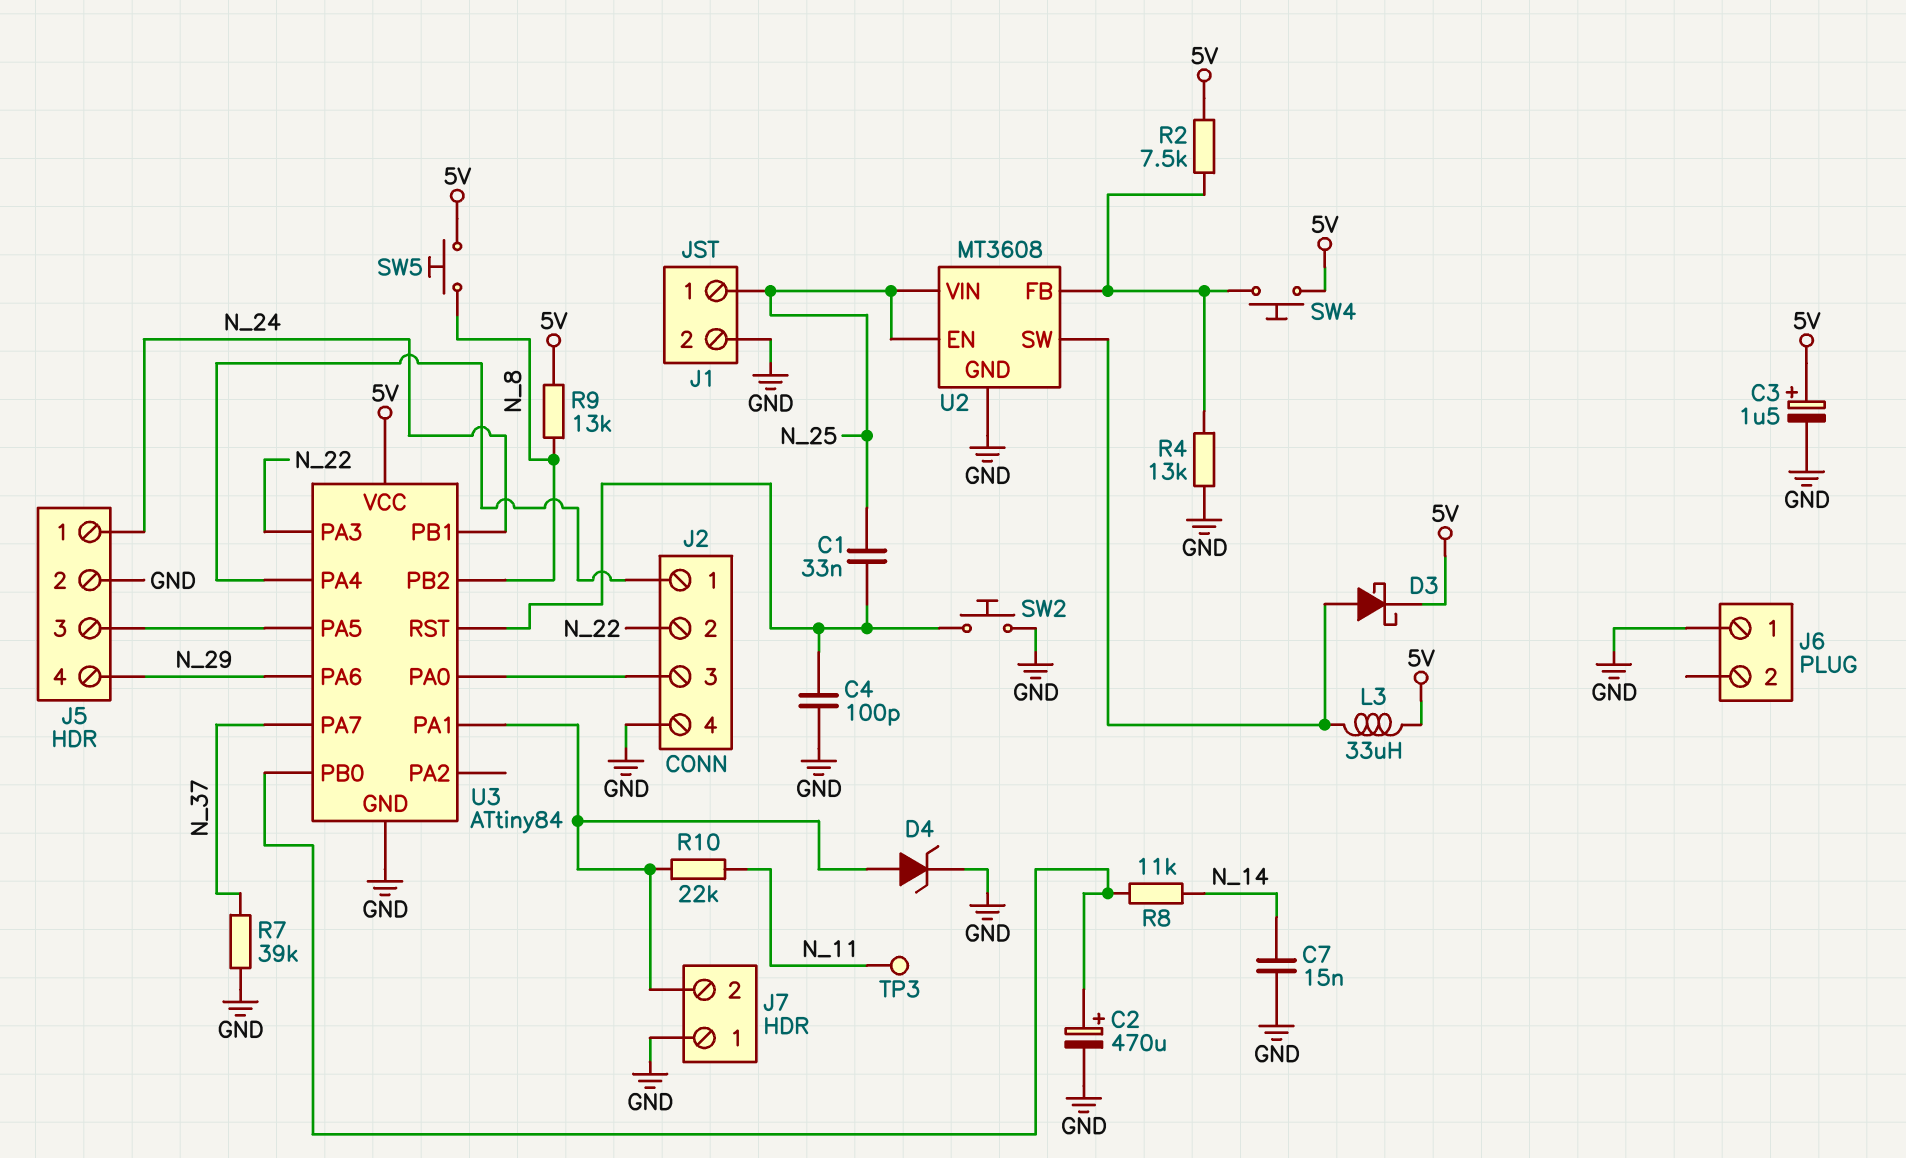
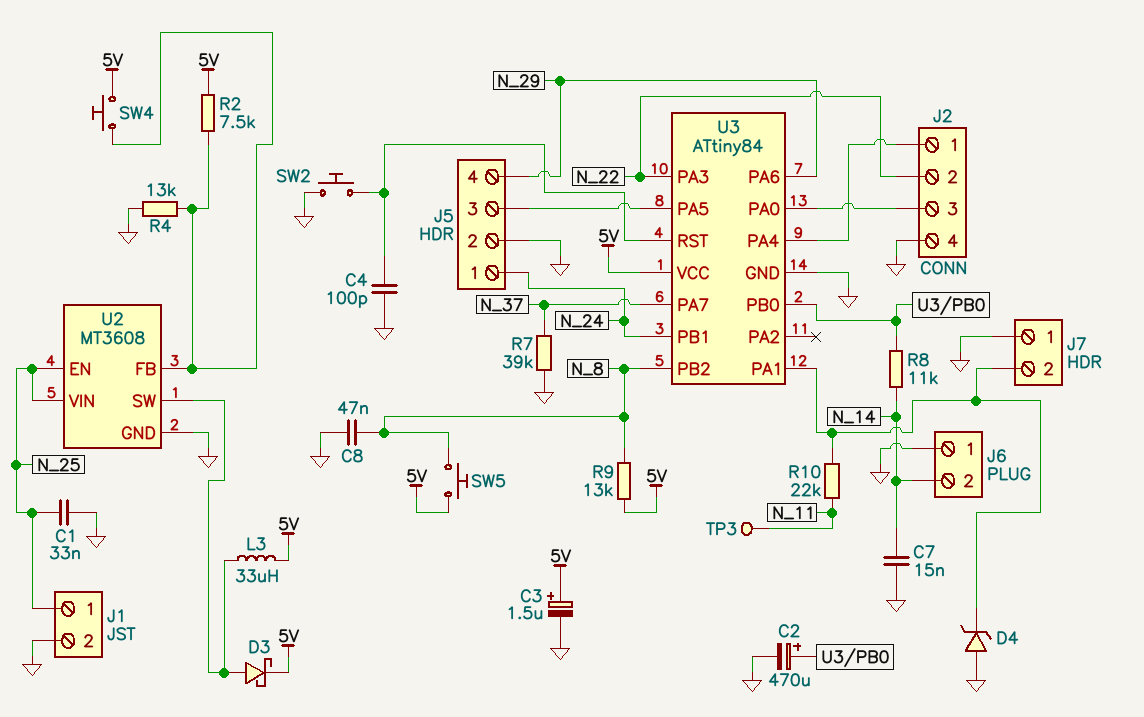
C1: 33nF (N_25, U3/RST) -> 33nF (GND, N_25)
C8: none -> 47nF (GND, N_8)
D4: zener (A J7/2, K GND) -> zener (A GND, K J7/2)
J6 pin 2: none -> N_14

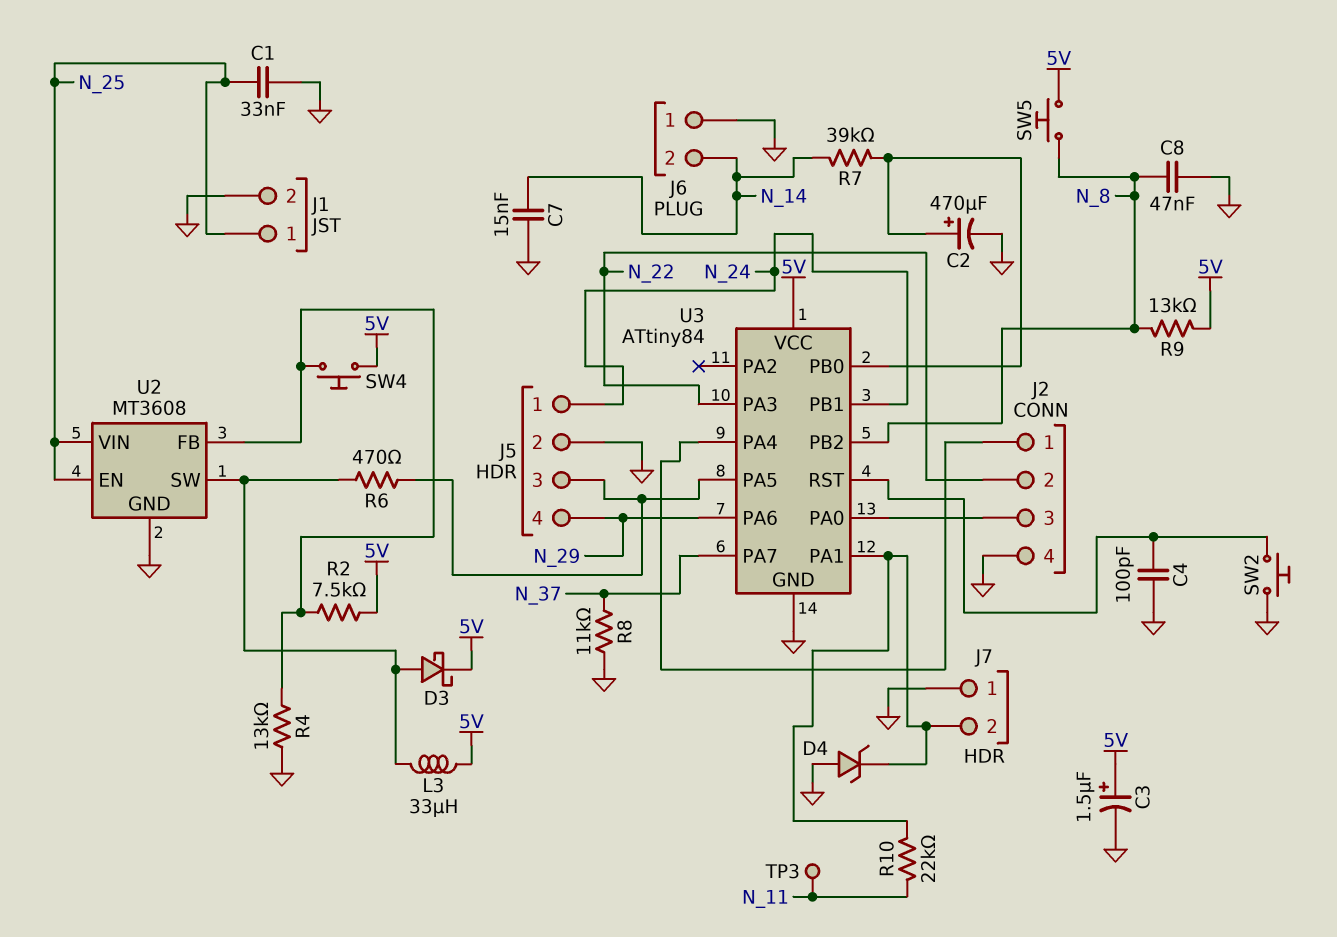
R6: none -> 470 (J5/3, U2/SW)
R7: 39k (GND, N_37) -> 39k (N_14, U3/PB0)
R8: 11k (N_14, U3/PB0) -> 11k (GND, N_37)

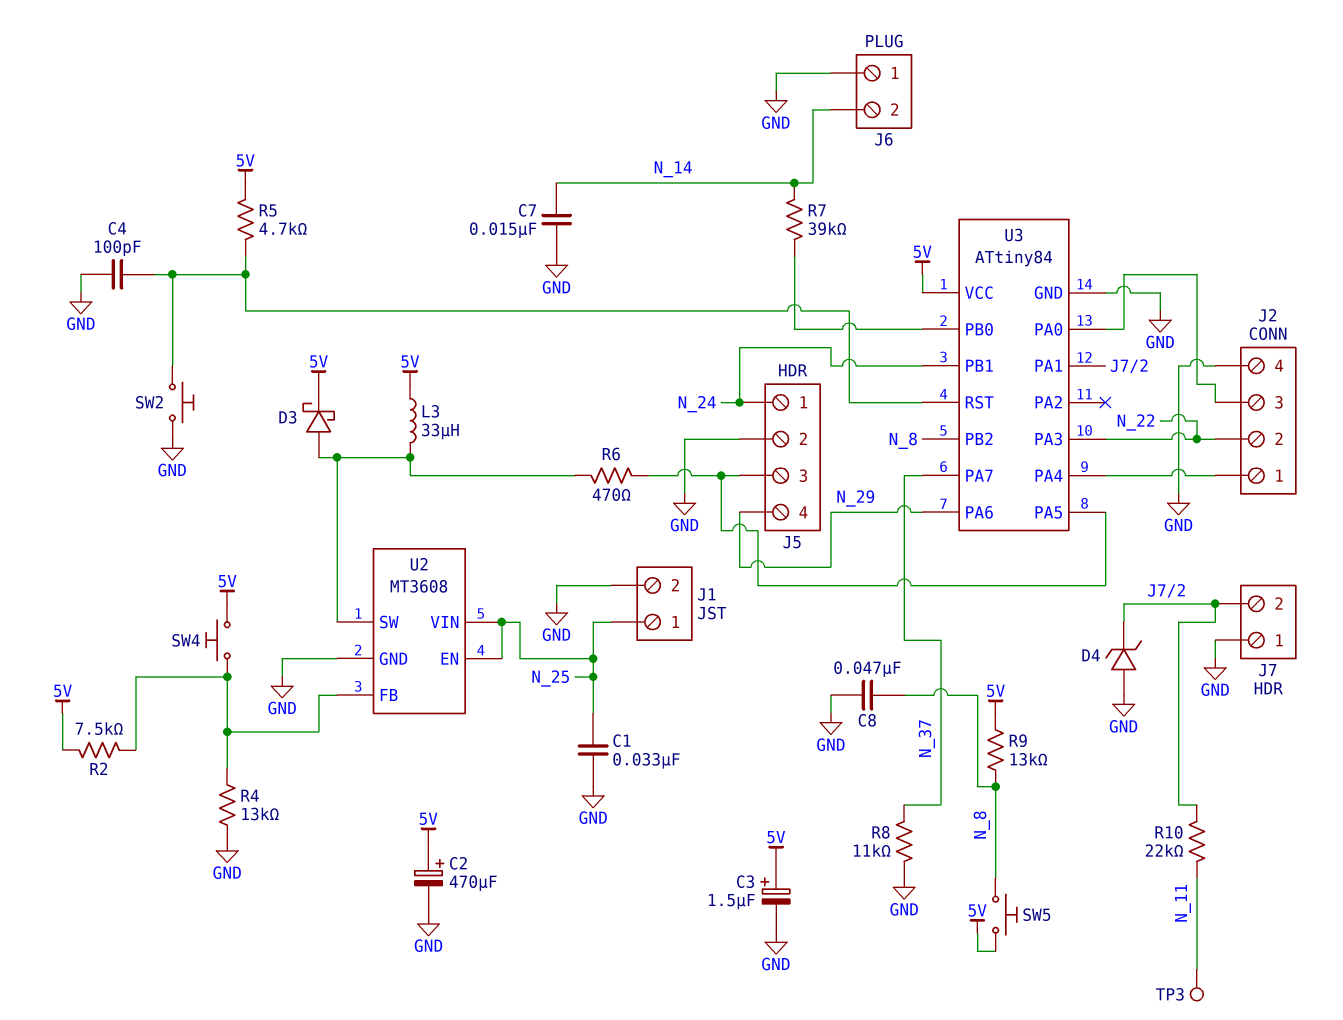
C2: 470uF (plus U3/PB0, minus GND) -> 470uF (plus 5V, minus GND)
R5: none -> 4.7k (5V, U3/RST)

